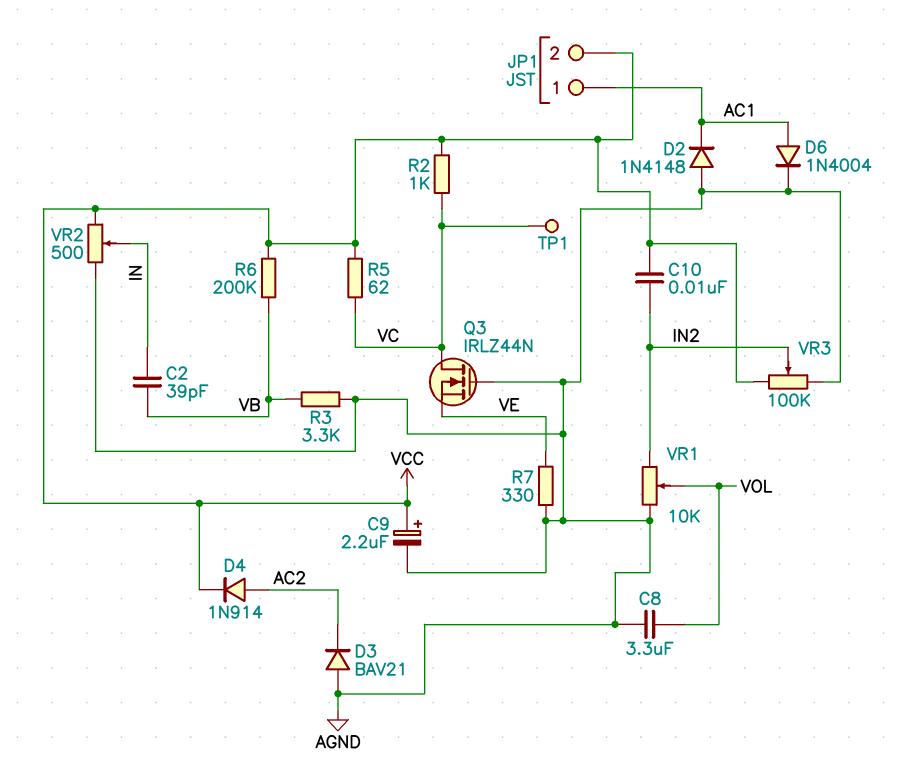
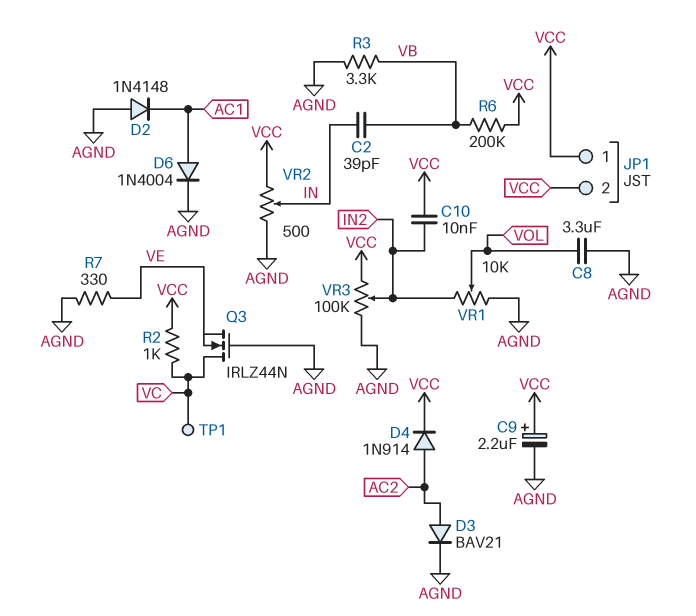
D3: diode BAV21 (A AGND, K AC2) -> diode BAV21 (A AC2, K AGND)
JP1 pin 1: AC1 -> VCC
R5: 62 (VC, VCC) -> none

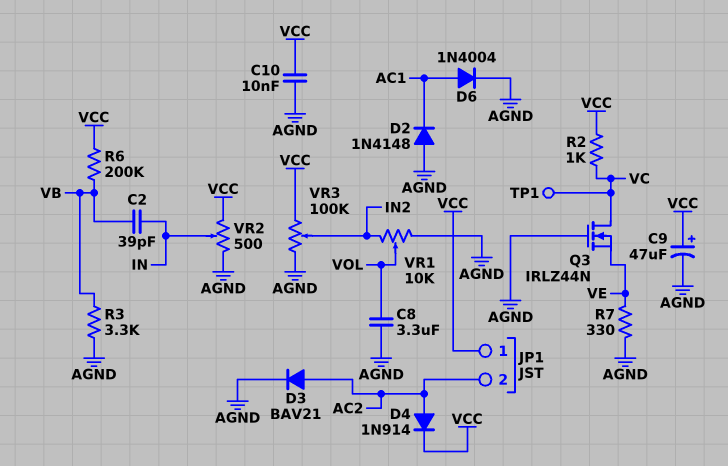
C9: 2.2uF (plus VCC, minus AGND) -> 47uF (plus VCC, minus AGND)
C10: 10nF (IN2, VCC) -> 10nF (AGND, VCC)
JP1 pin 2: VCC -> AC2

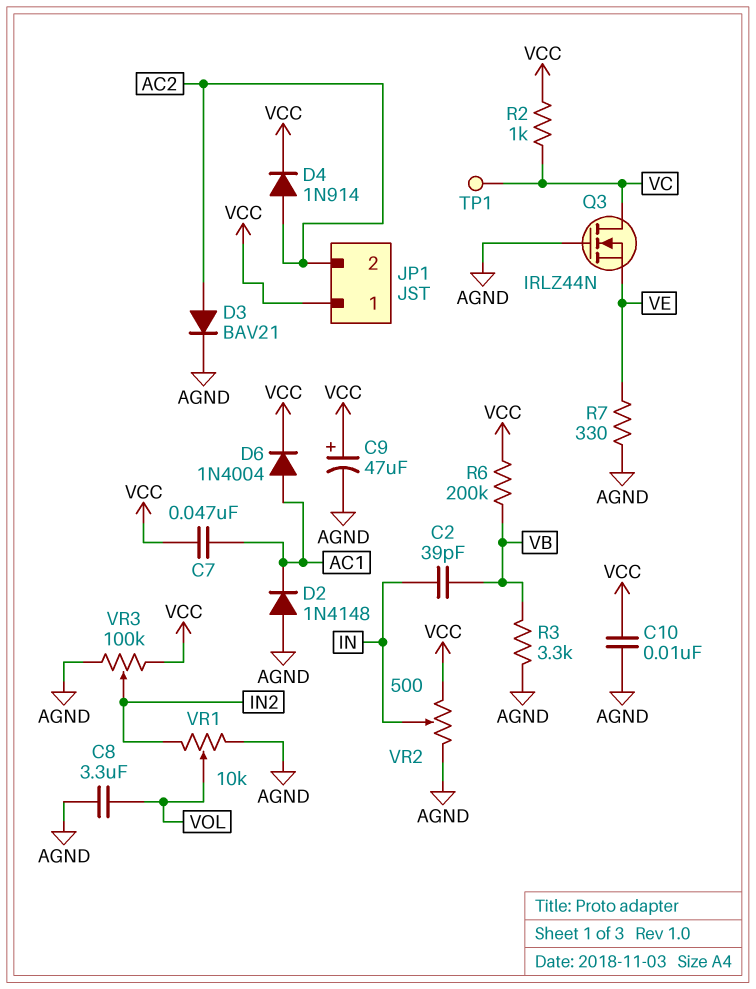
C7: none -> 47nF (AC1, VCC)
D6: diode 1N4004 (A AC1, K AGND) -> diode 1N4004 (A AC1, K VCC)

